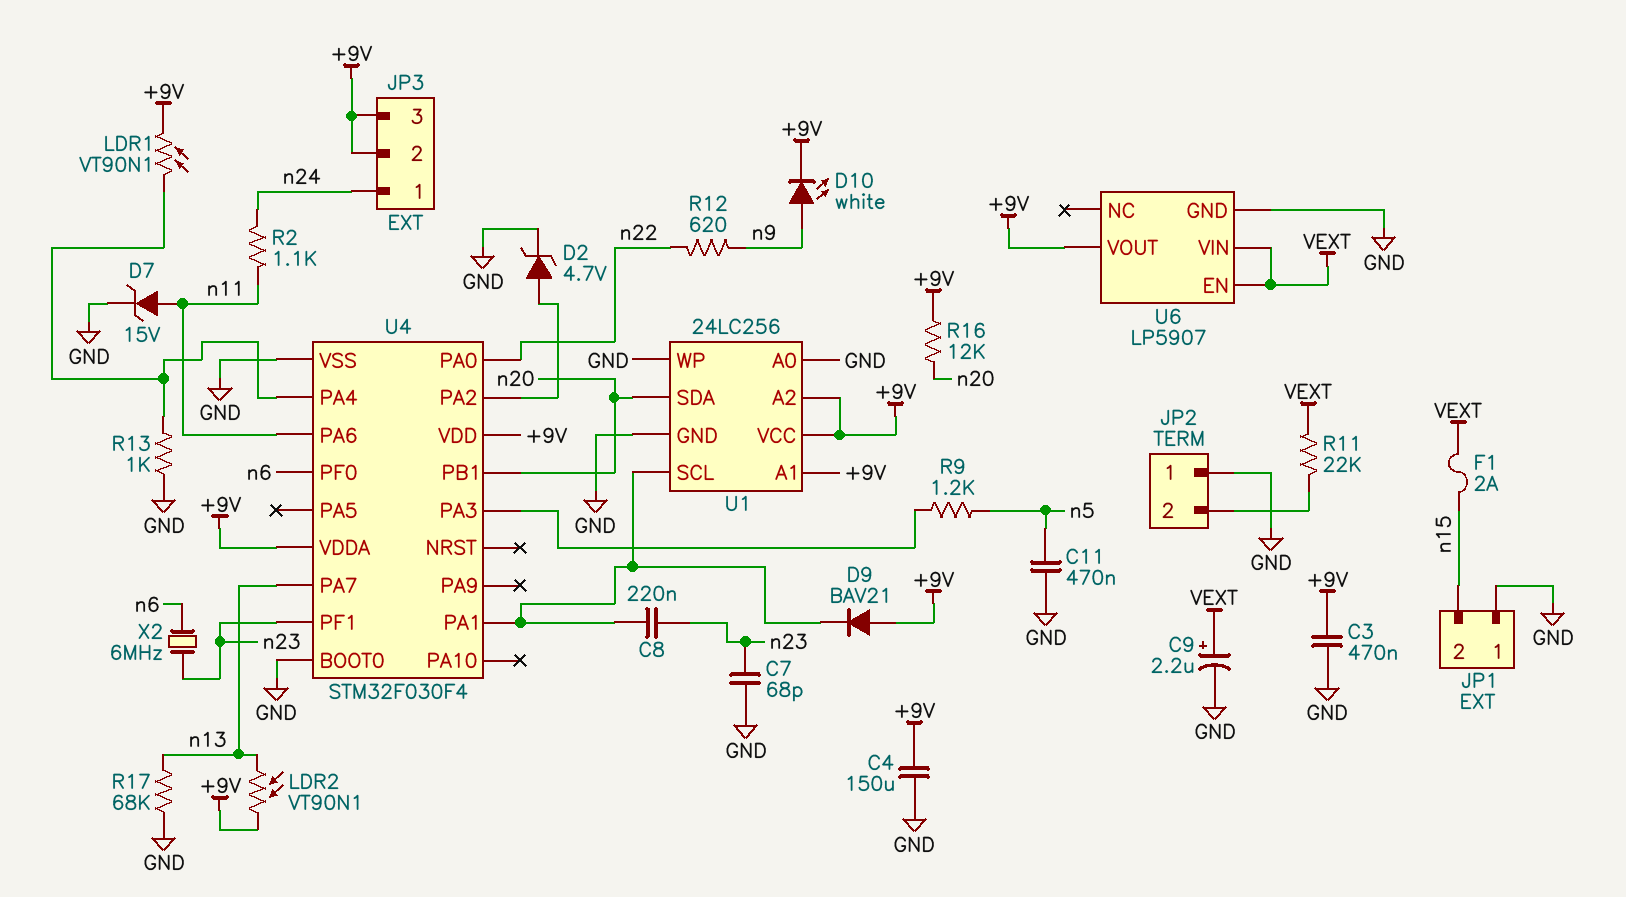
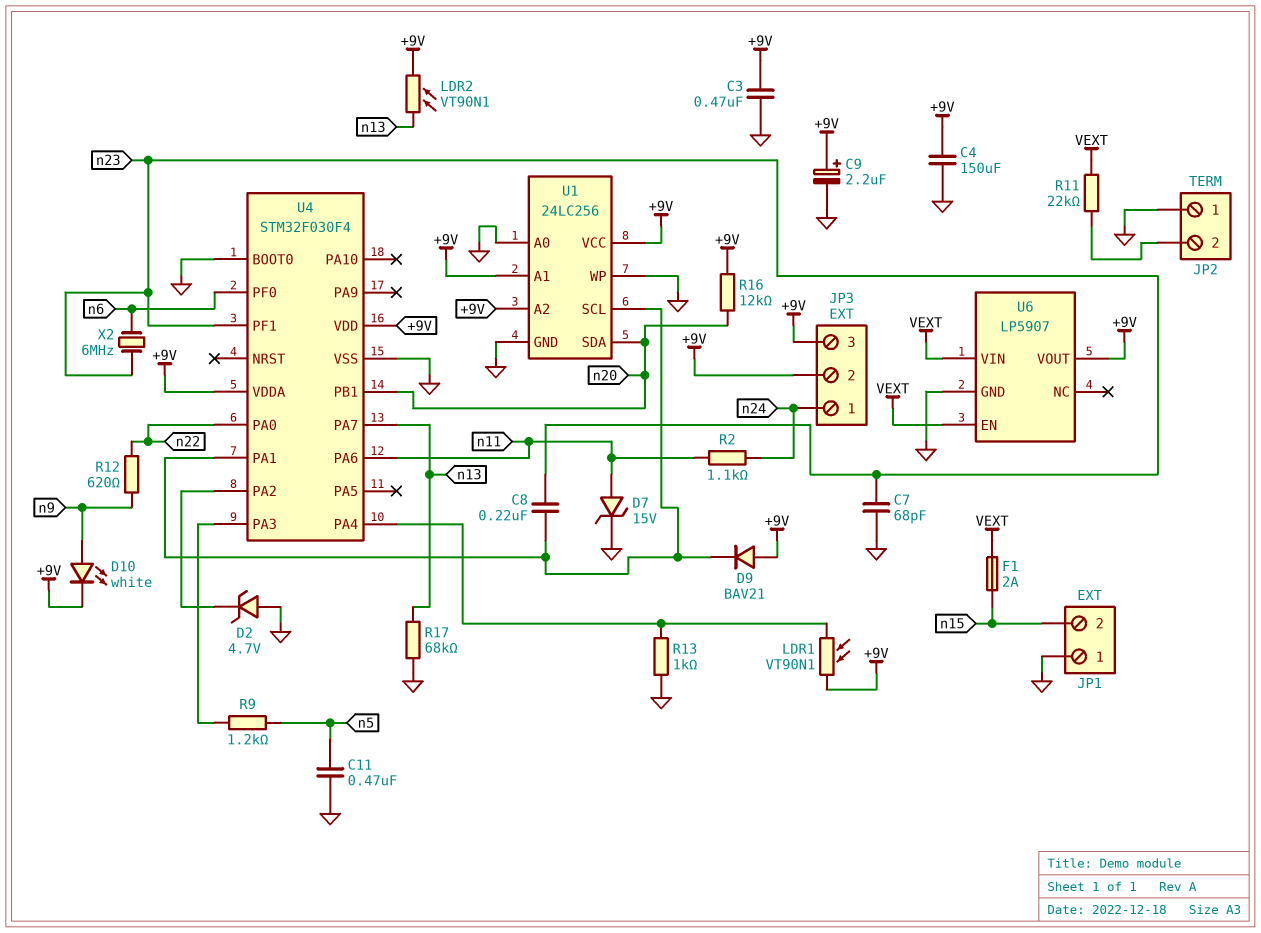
C9: 2.2uF (plus VEXT, minus GND) -> 2.2uF (plus +9V, minus GND)
D2: zener 4.7V (A U4/PA2, K GND) -> zener 4.7V (A GND, K U4/PA2)

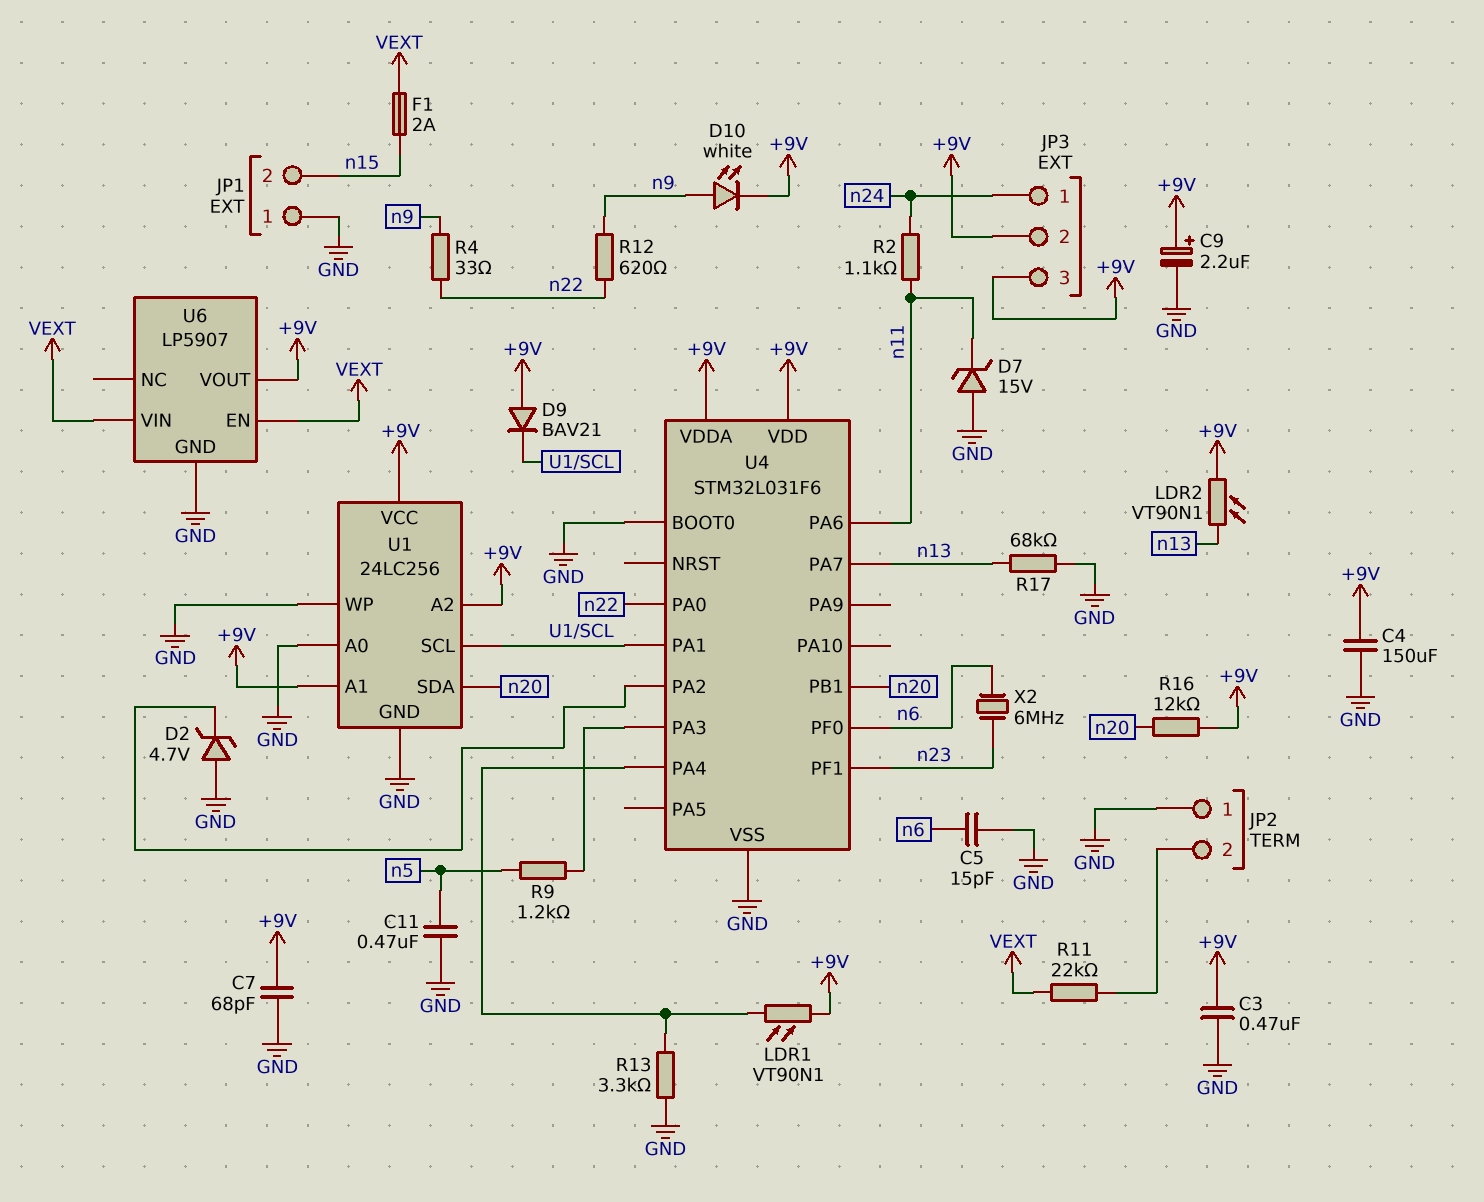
C5: none -> 15pF (GND, n6)
C7: 68pF (GND, n23) -> 68pF (+9V, GND)
C8: 220nF (U1/SCL, n23) -> none
D7: zener 15V (A n11, K GND) -> zener 15V (A GND, K n11)
R4: none -> 33 (n9, n22)
R13: 1k (GND, U4/PA4) -> 3.3k (GND, U4/PA4)
U4: STM32F030F4 -> STM32L031F6

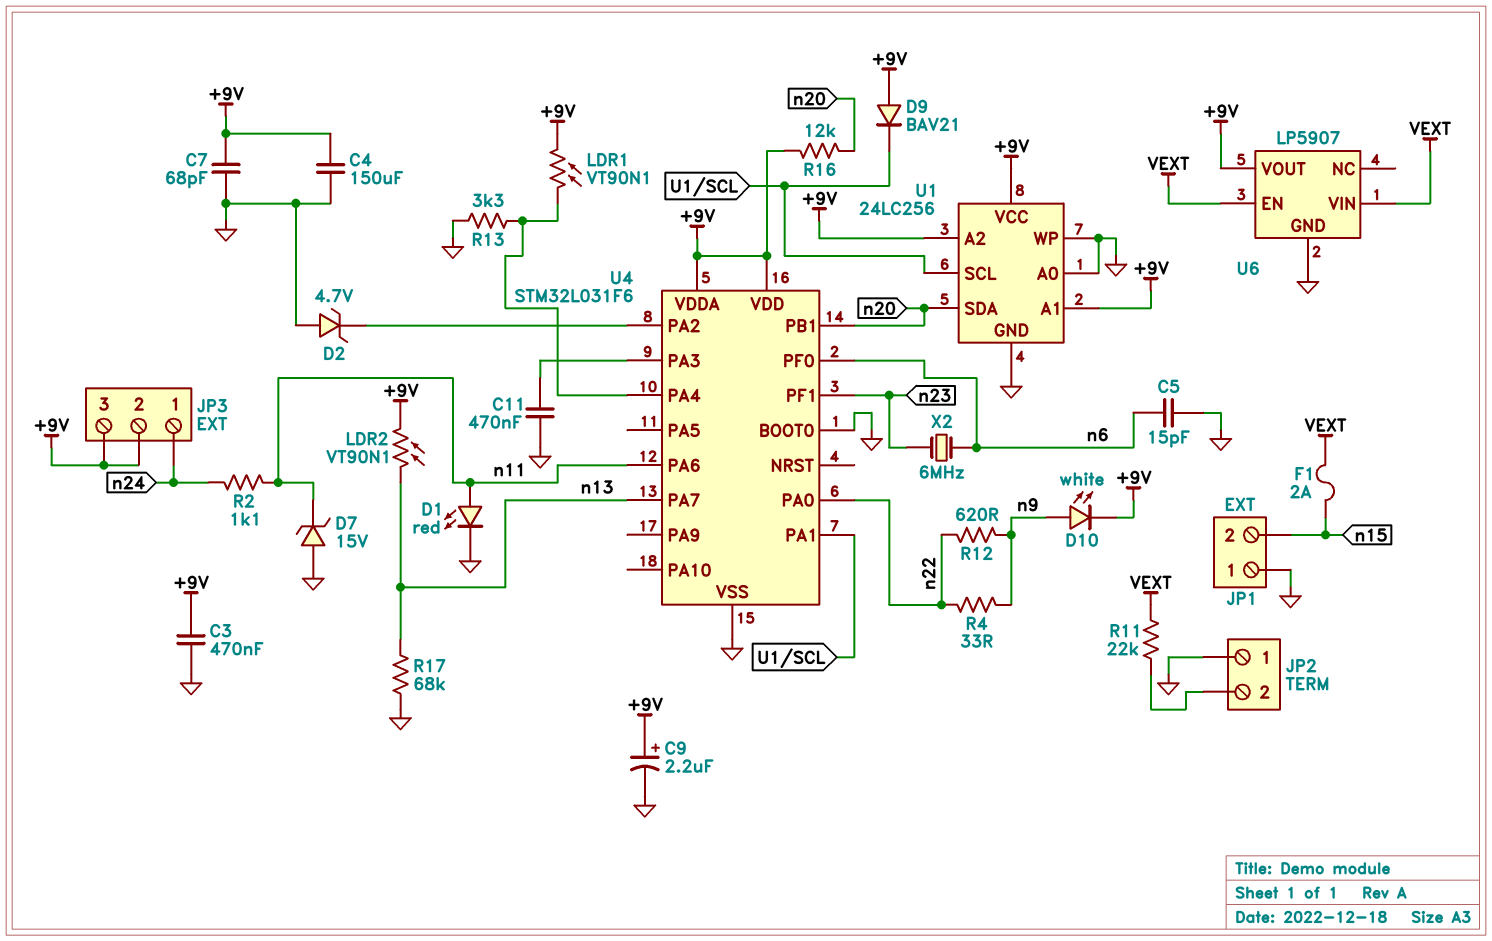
C11: 470nF (GND, n5) -> 470nF (GND, U4/PA3)
D1: none -> LED red (A n11, K GND)
R9: 1.2k (U4/PA3, n5) -> none

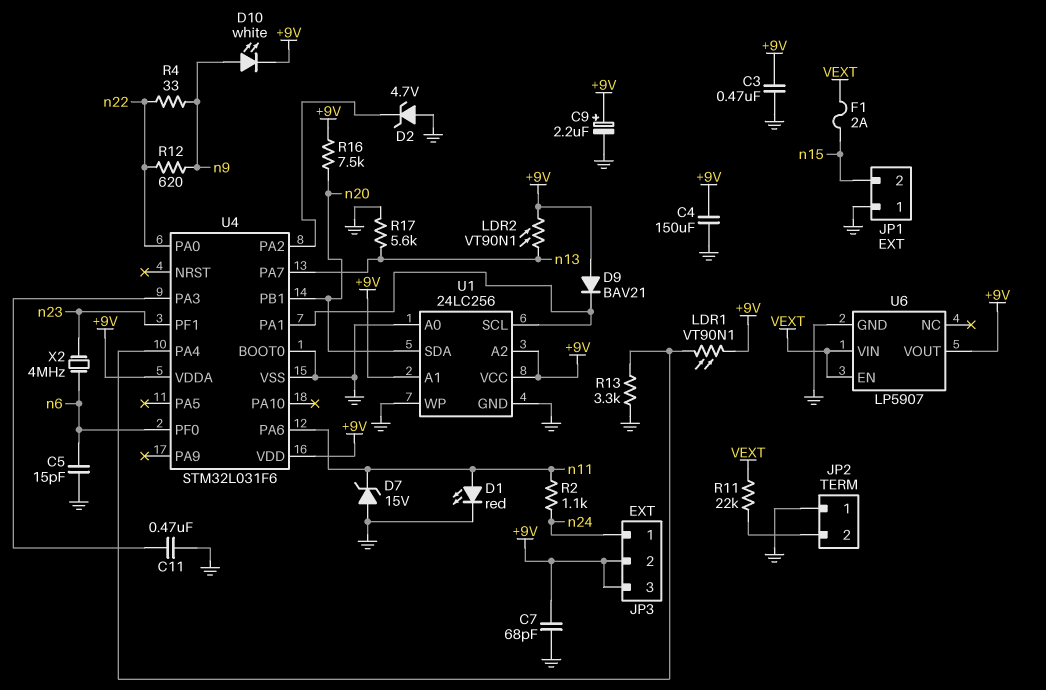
R16: 12k (+9V, n20) -> 7.5k (+9V, n20)
R17: 68k (GND, n13) -> 5.6k (GND, n13)
X2: 6MHz (n6, n23) -> 4MHz (n6, n23)

